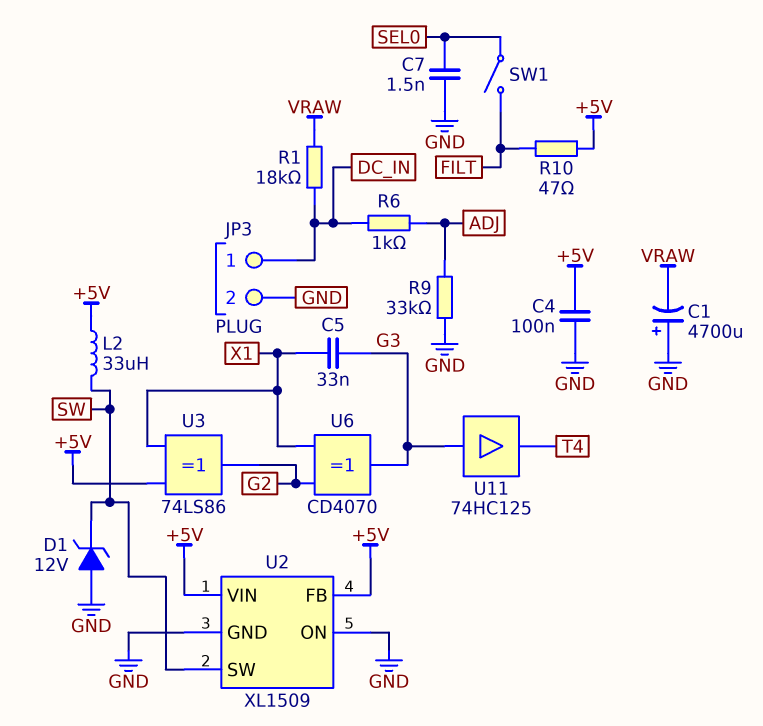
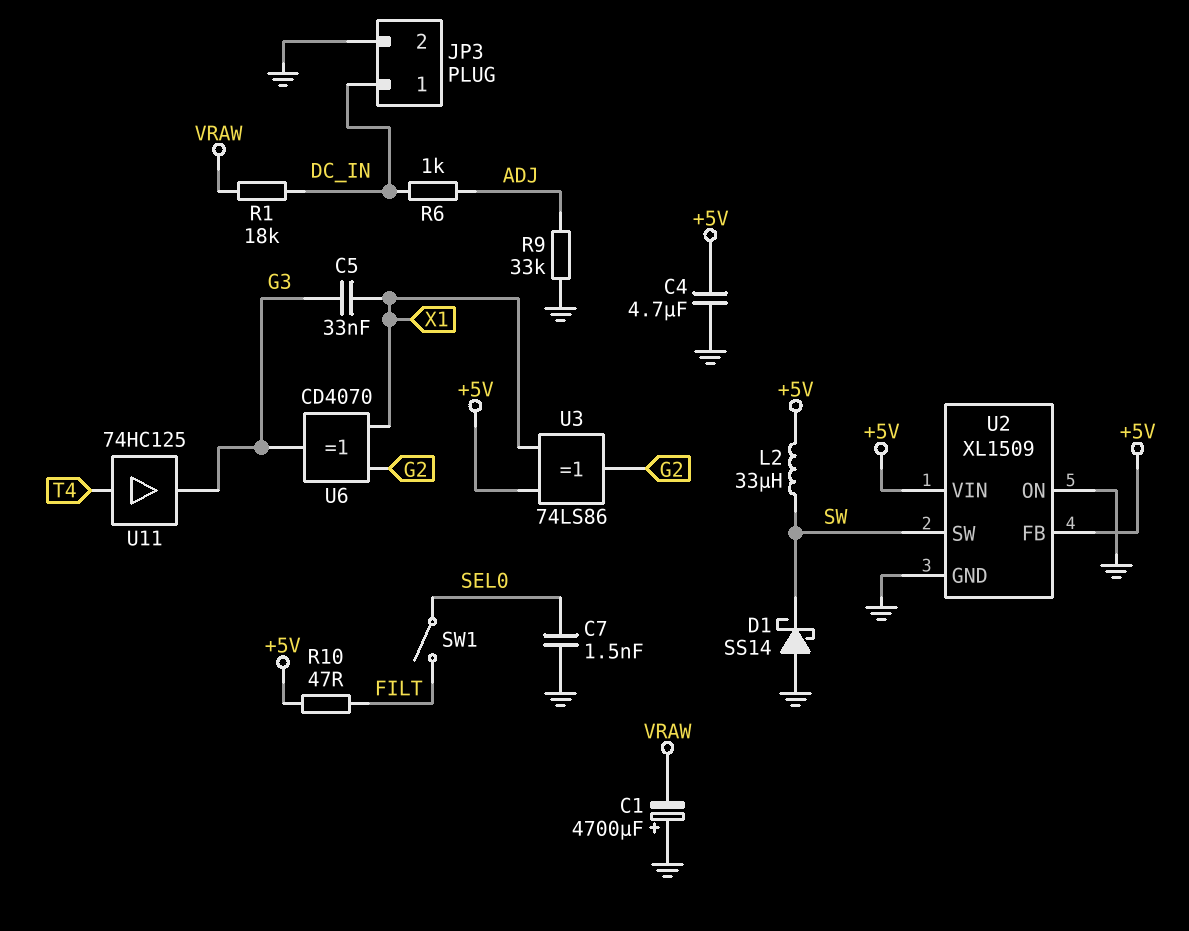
C4: 100nF (+5V, GND) -> 4.7uF (+5V, GND)
D1: zener 12V (A GND, K SW) -> schottky SS14 (A GND, K SW)
U11: buffer 74HC125 (in G3, out T4) -> buffer 74HC125 (in T4, out G3)

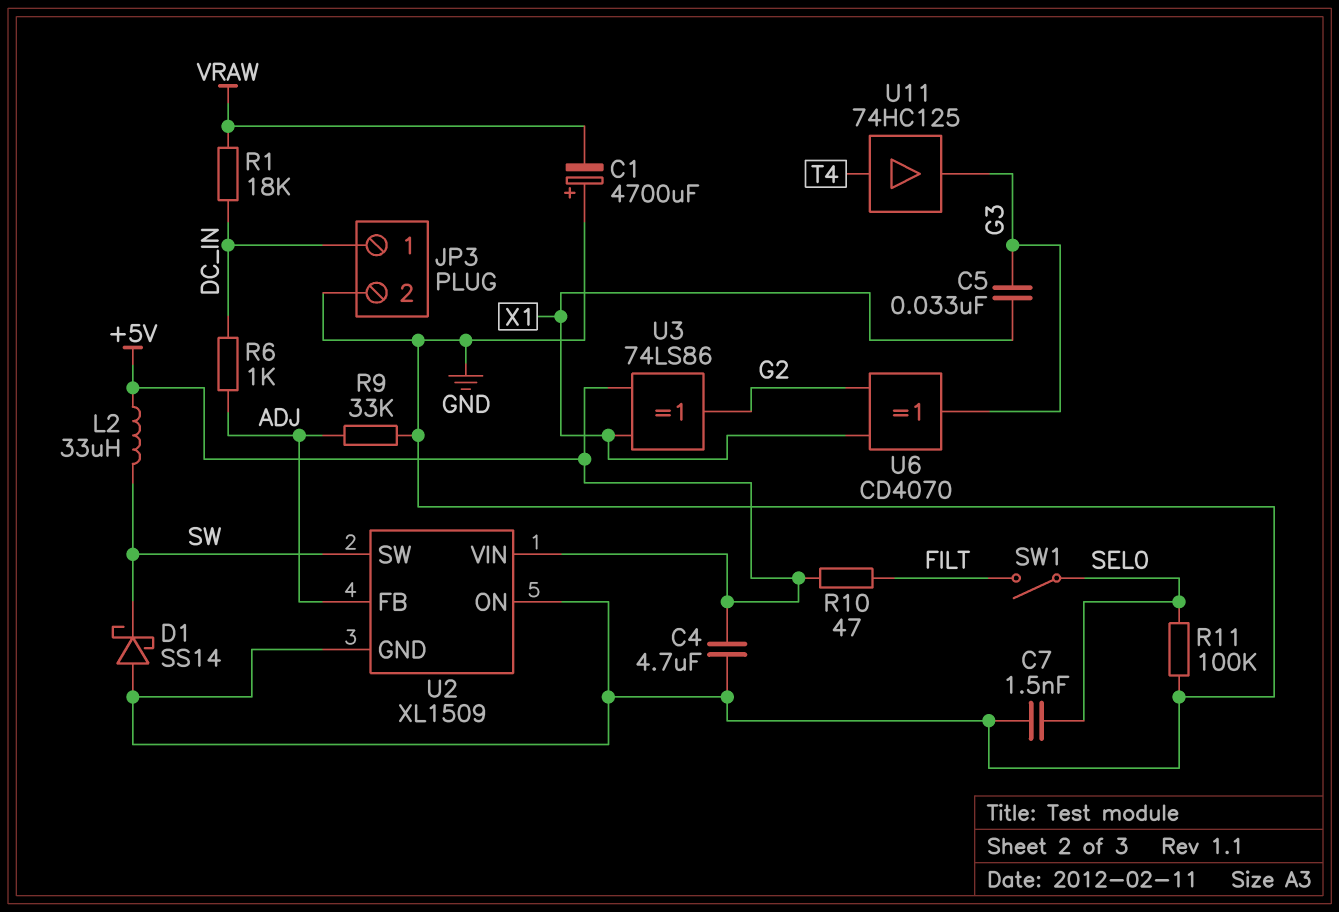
R11: none -> 100k (GND, SEL0)
U2 pin FB: +5V -> ADJ

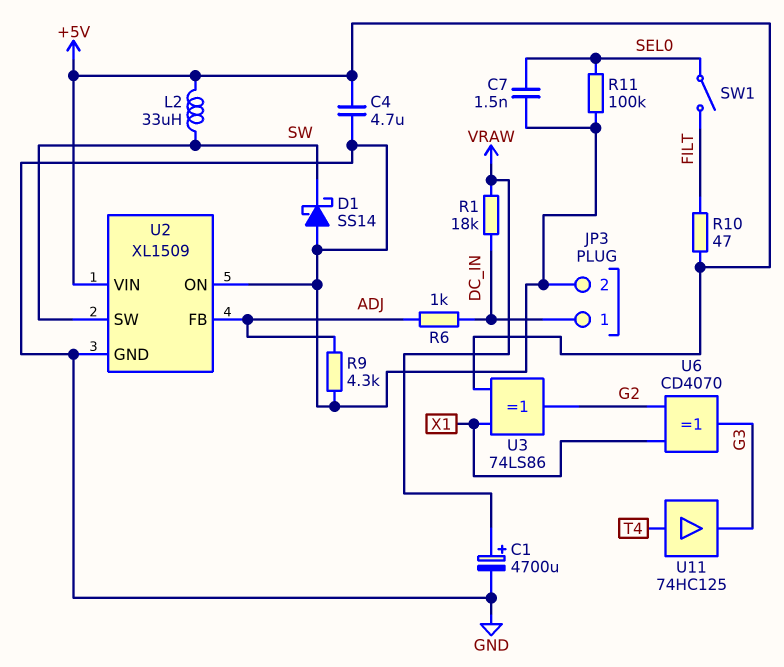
C1: 4700uF (plus GND, minus VRAW) -> 4700uF (plus VRAW, minus GND)
C5: 33nF (G3, X1) -> none
R9: 33k (ADJ, GND) -> 4.3k (ADJ, GND)

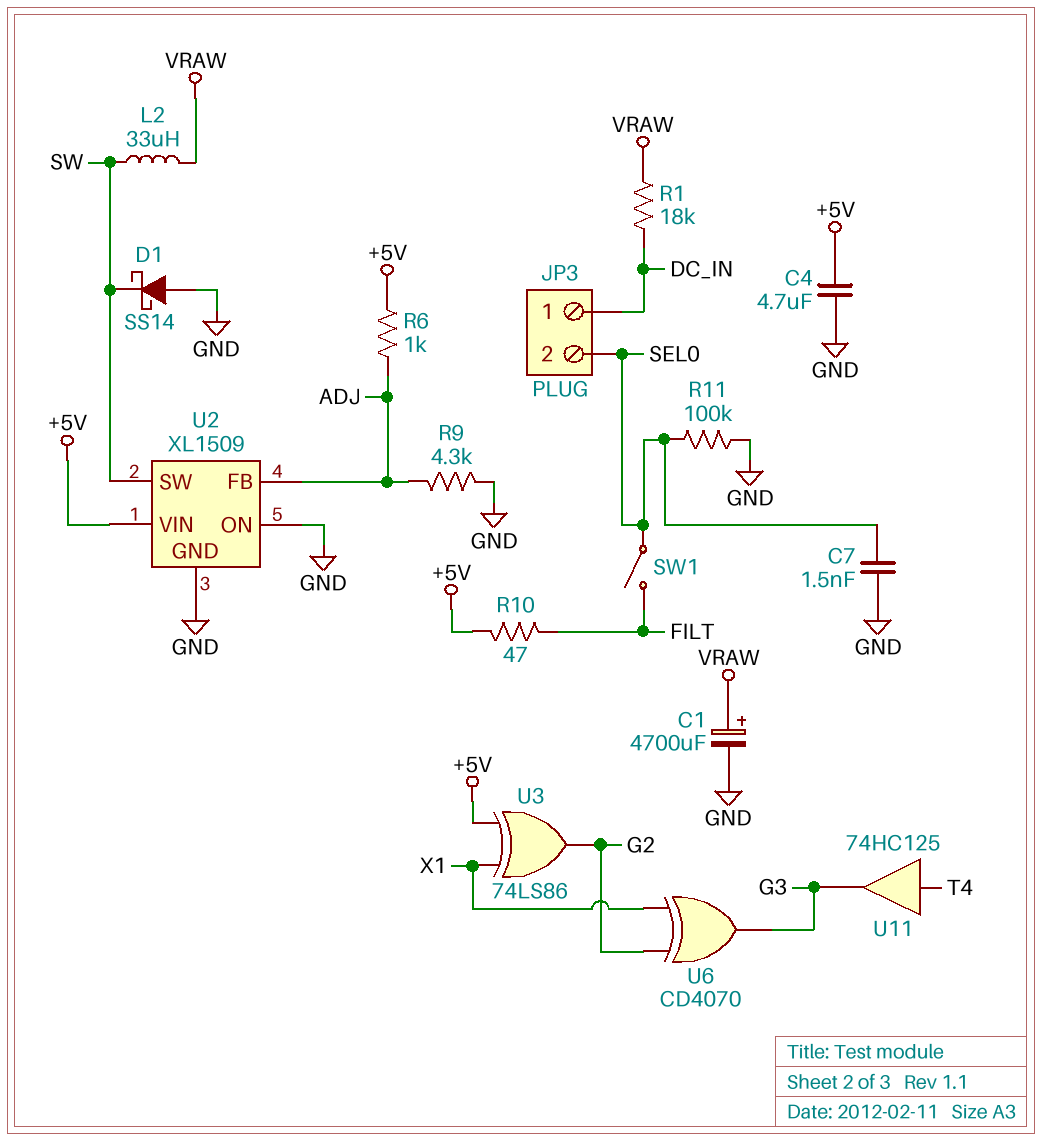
JP3 pin 2: GND -> SEL0
L2: 33uH (+5V, SW) -> 33uH (SW, VRAW)
R6: 1k (ADJ, DC_IN) -> 1k (+5V, ADJ)

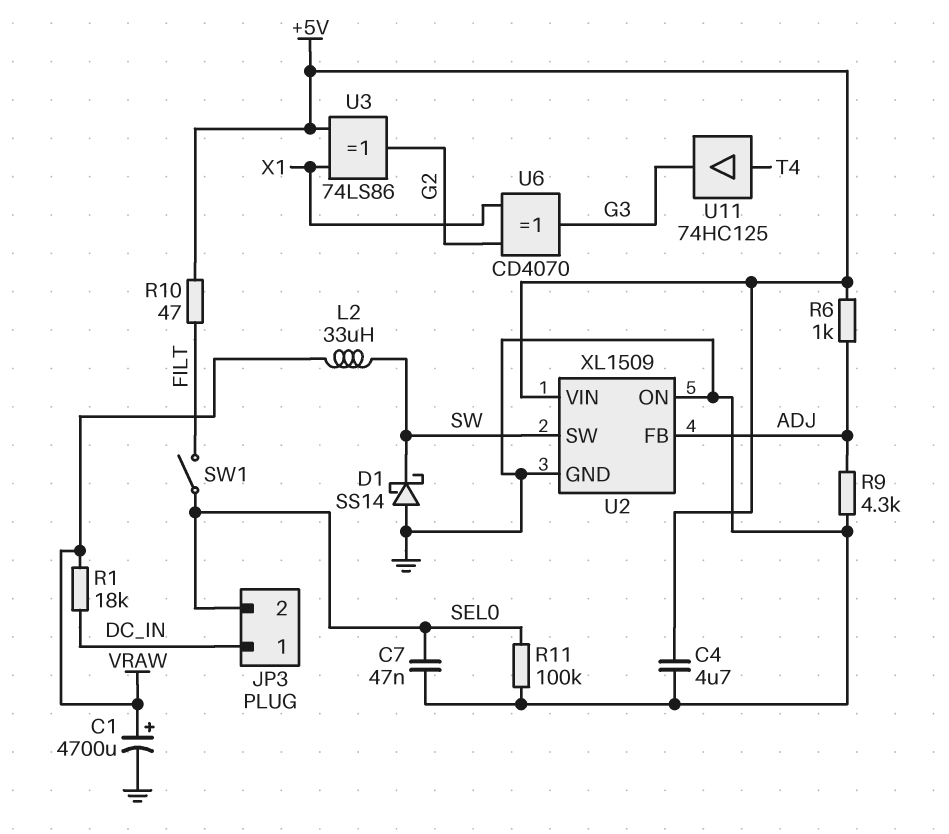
C7: 1.5nF (GND, SEL0) -> 47nF (GND, SEL0)

